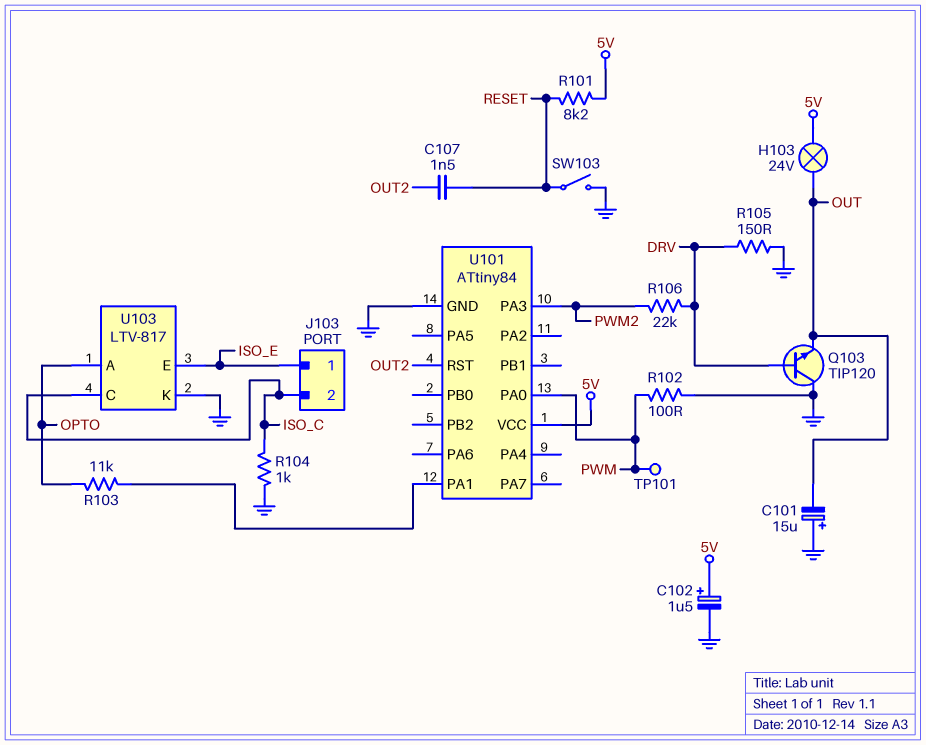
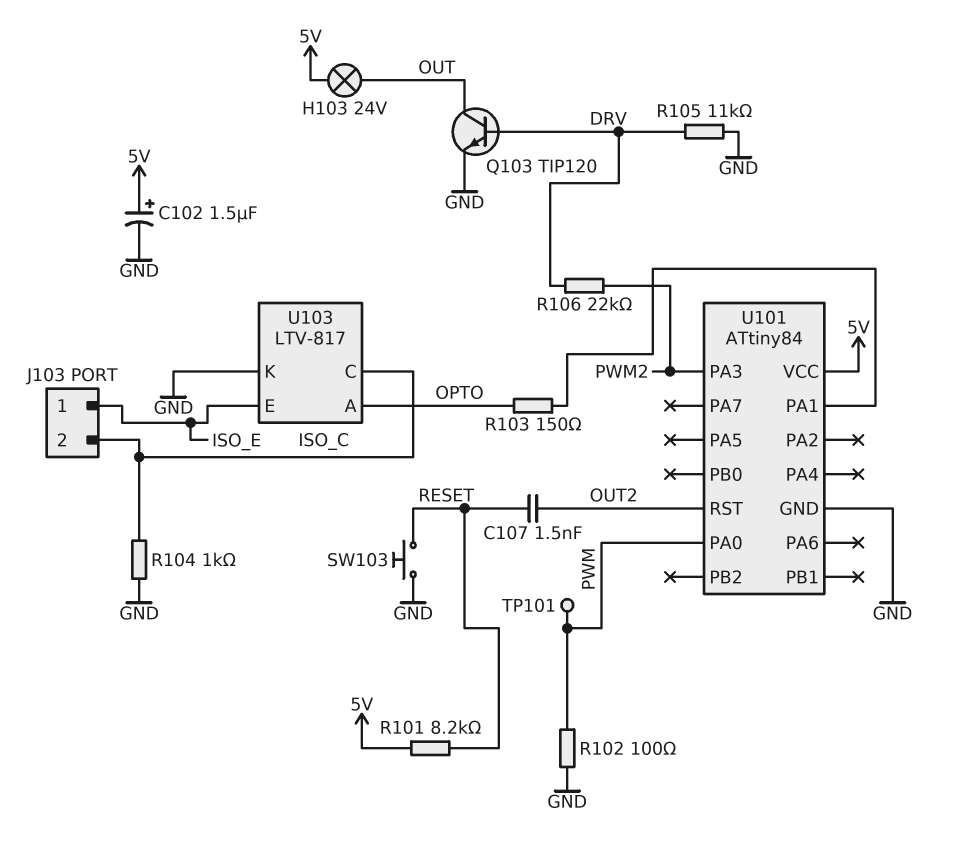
C101: 15uF (plus GND, minus OUT) -> none
Q103: NPN TIP120 (B DRV, C GND, E OUT) -> NPN TIP120 (B DRV, C OUT, E GND)
R103: 11k (OPTO, U101/PA1) -> 150 (OPTO, U101/PA1)
R105: 150 (DRV, GND) -> 11k (DRV, GND)
SW103: switch (GND, RESET) -> button (GND, RESET)

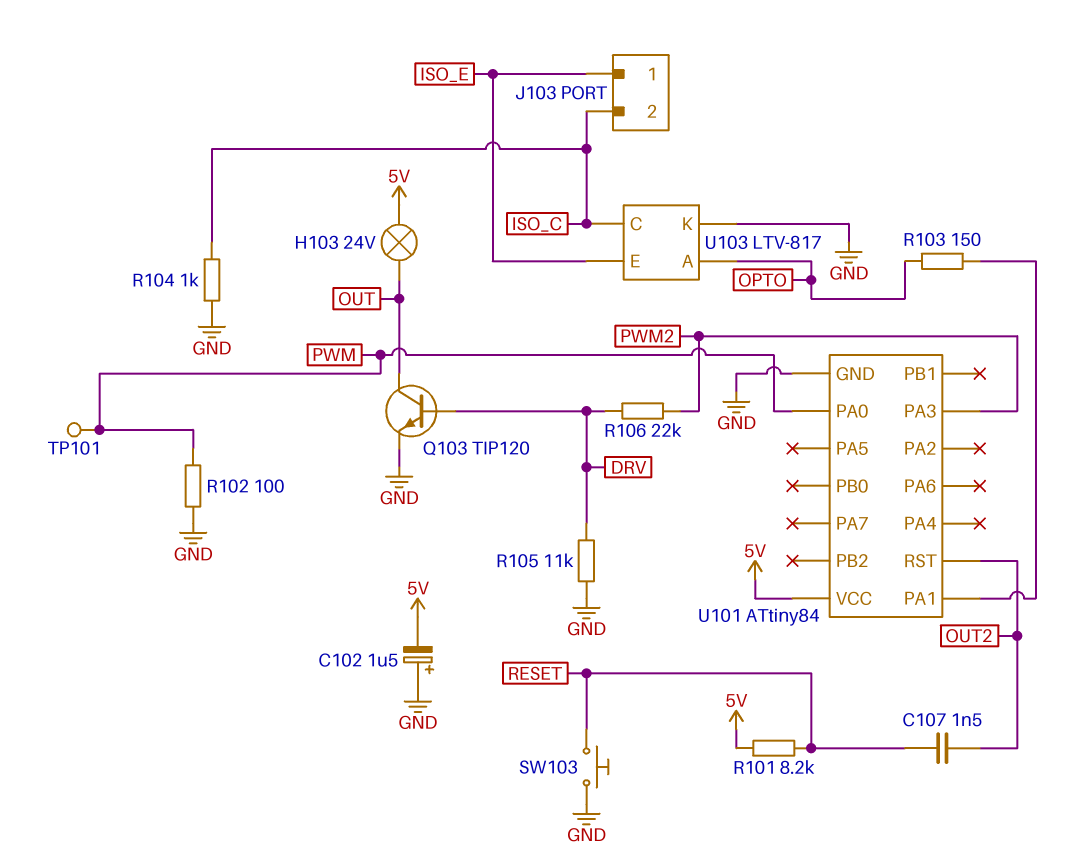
C102: 1.5uF (plus 5V, minus GND) -> 1.5uF (plus GND, minus 5V)

